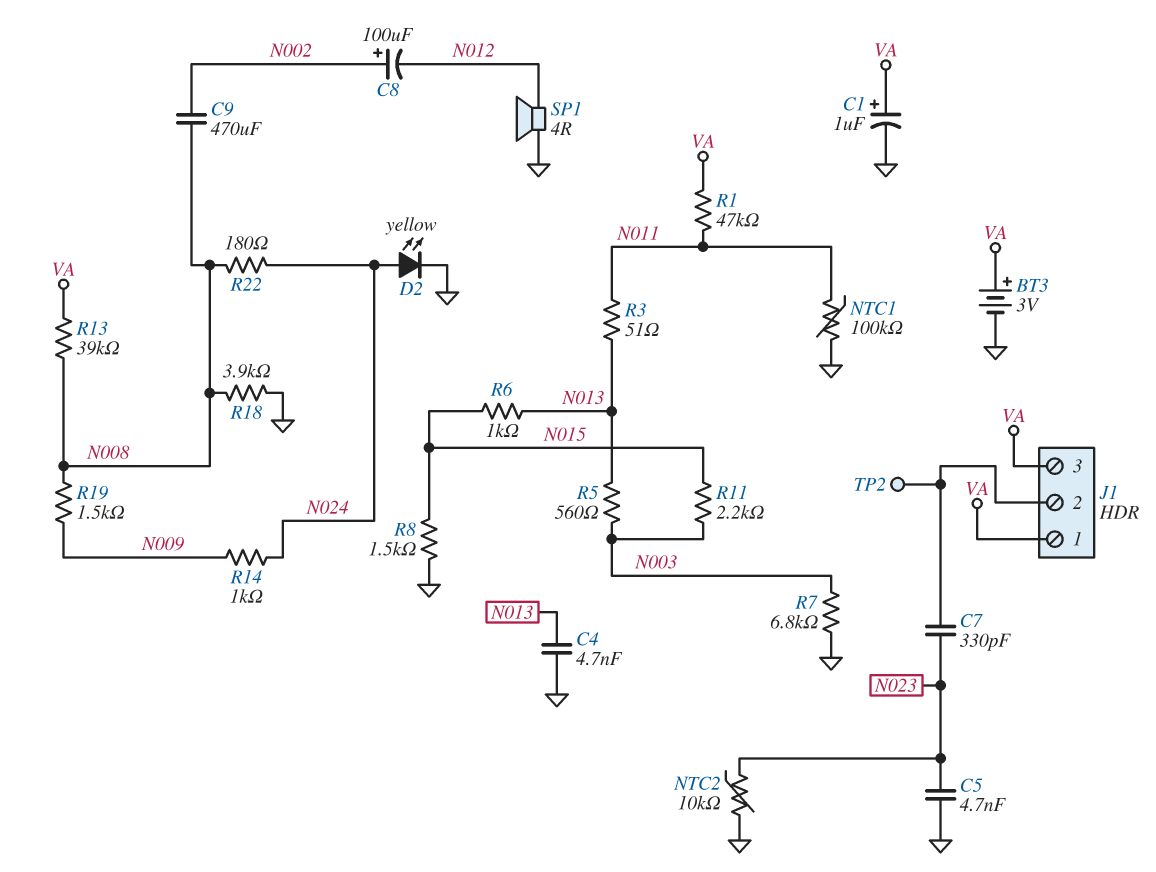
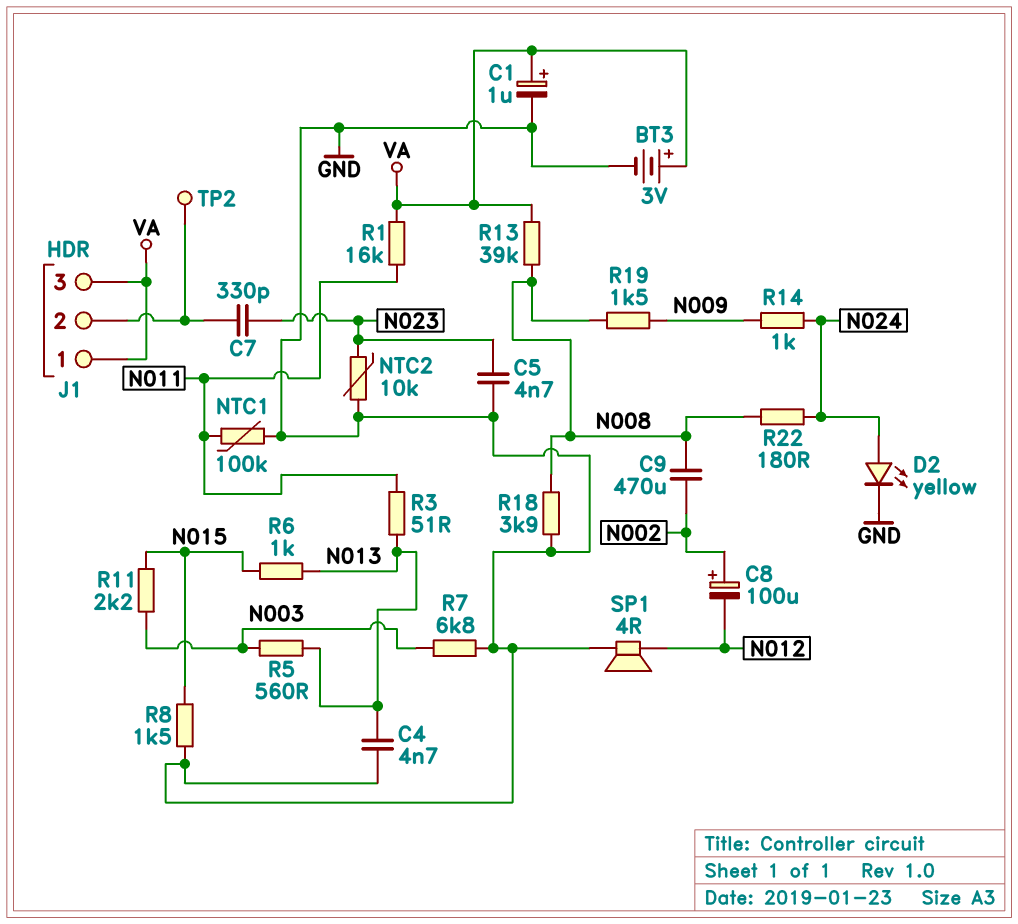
R1: 47k (N011, VA) -> 16k (N011, VA)

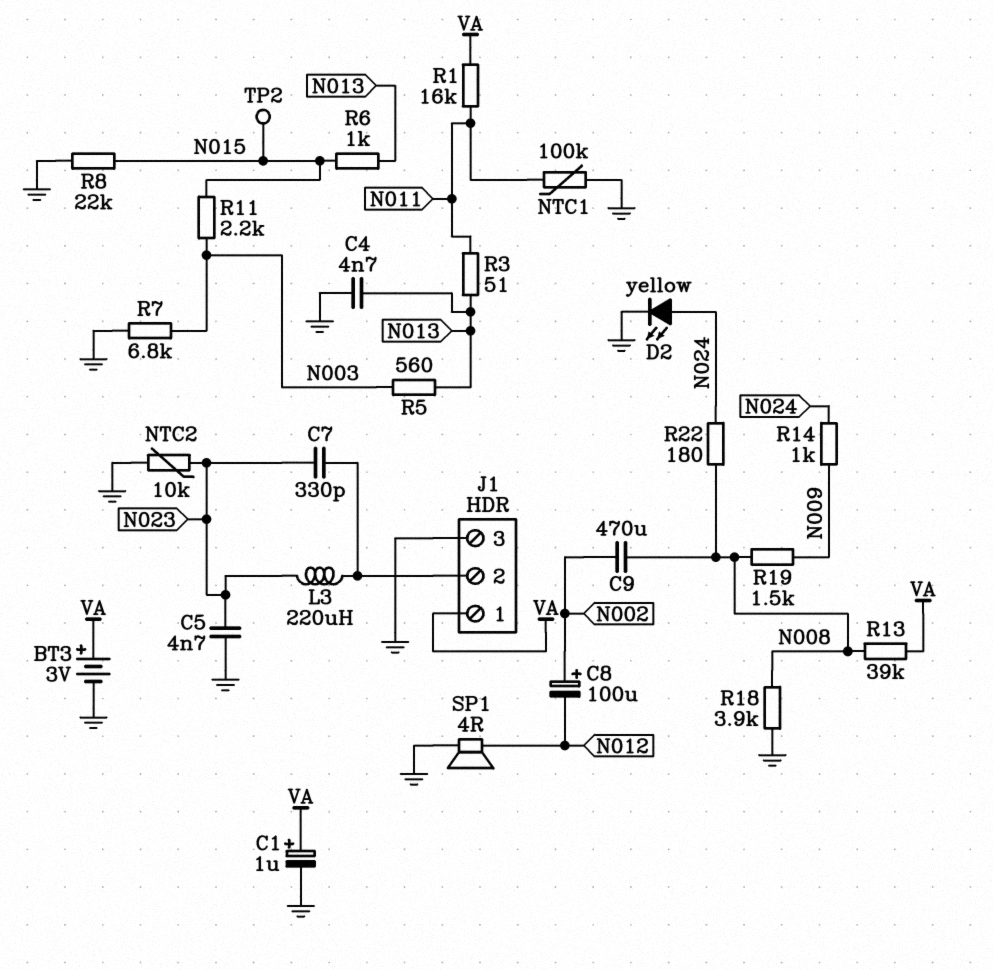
J1 pin 3: VA -> GND
L3: none -> 220uH (J1/2, N023)
R8: 1.5k (GND, N015) -> 22k (GND, N015)
TP2: test point (J1/2) -> test point (N015)

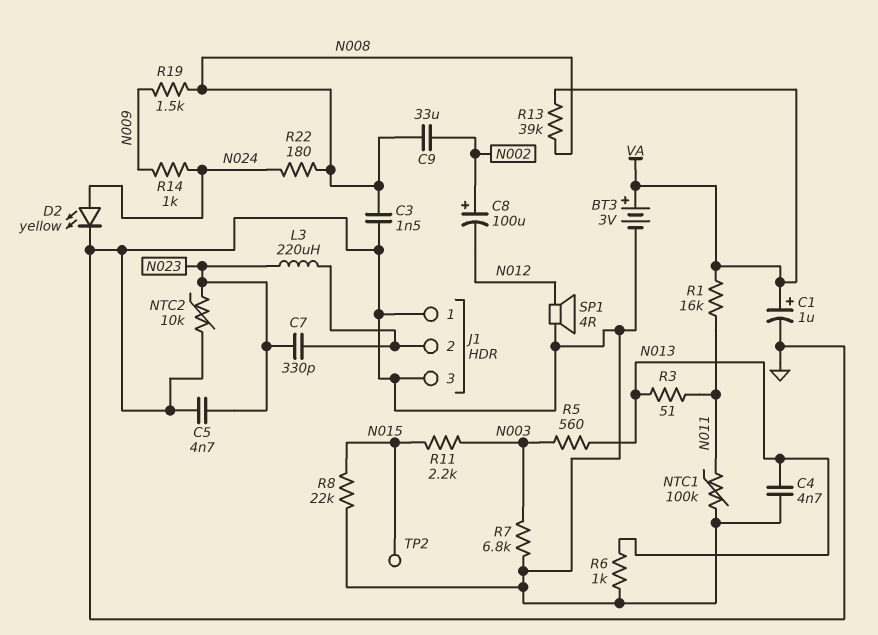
C3: none -> 1.5nF (GND, N008)
C9: 470uF (N002, N008) -> 33uF (N002, N008)
J1 pin 1: VA -> GND
R6: 1k (N013, N015) -> 1k (GND, N013)
R18: 3.9k (GND, N008) -> none

